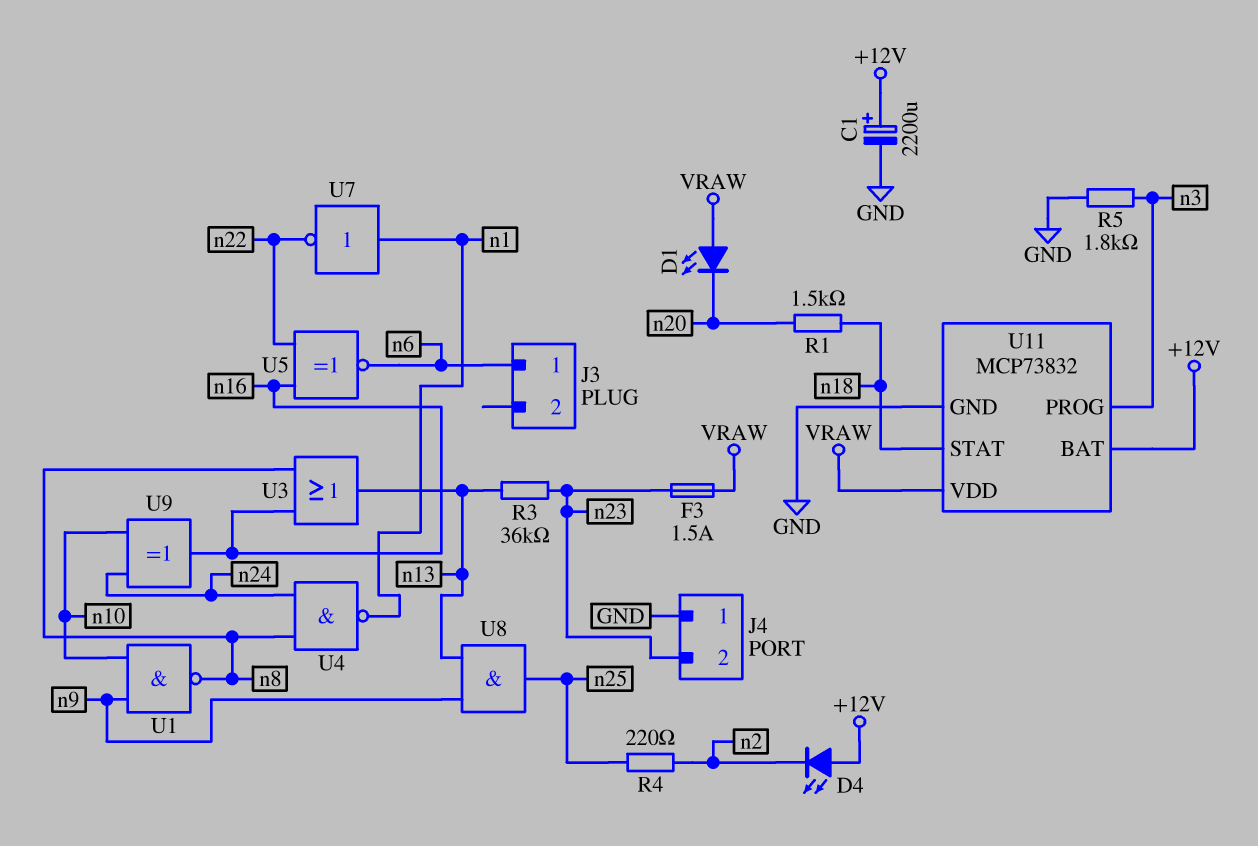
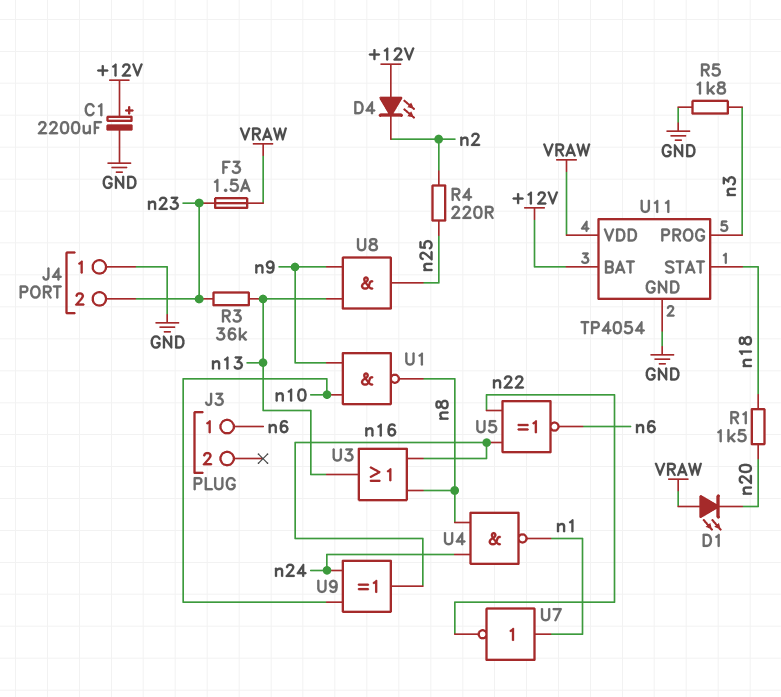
U11: MCP73832 -> TP4054

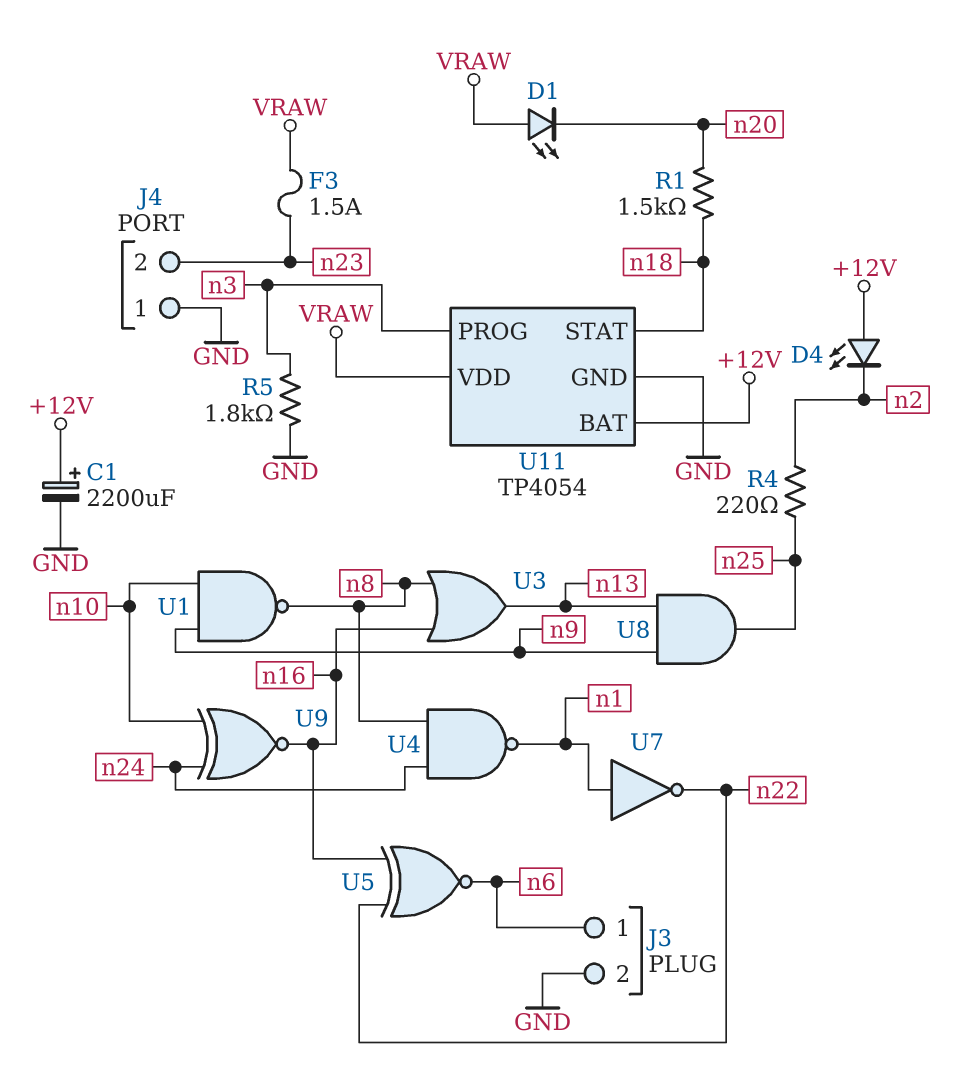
J3 pin 2: none -> GND
R3: 36k (n13, n23) -> none
U9: XOR (in n10, in n24, out n16) -> XNOR (in n10, in n24, out n16)

